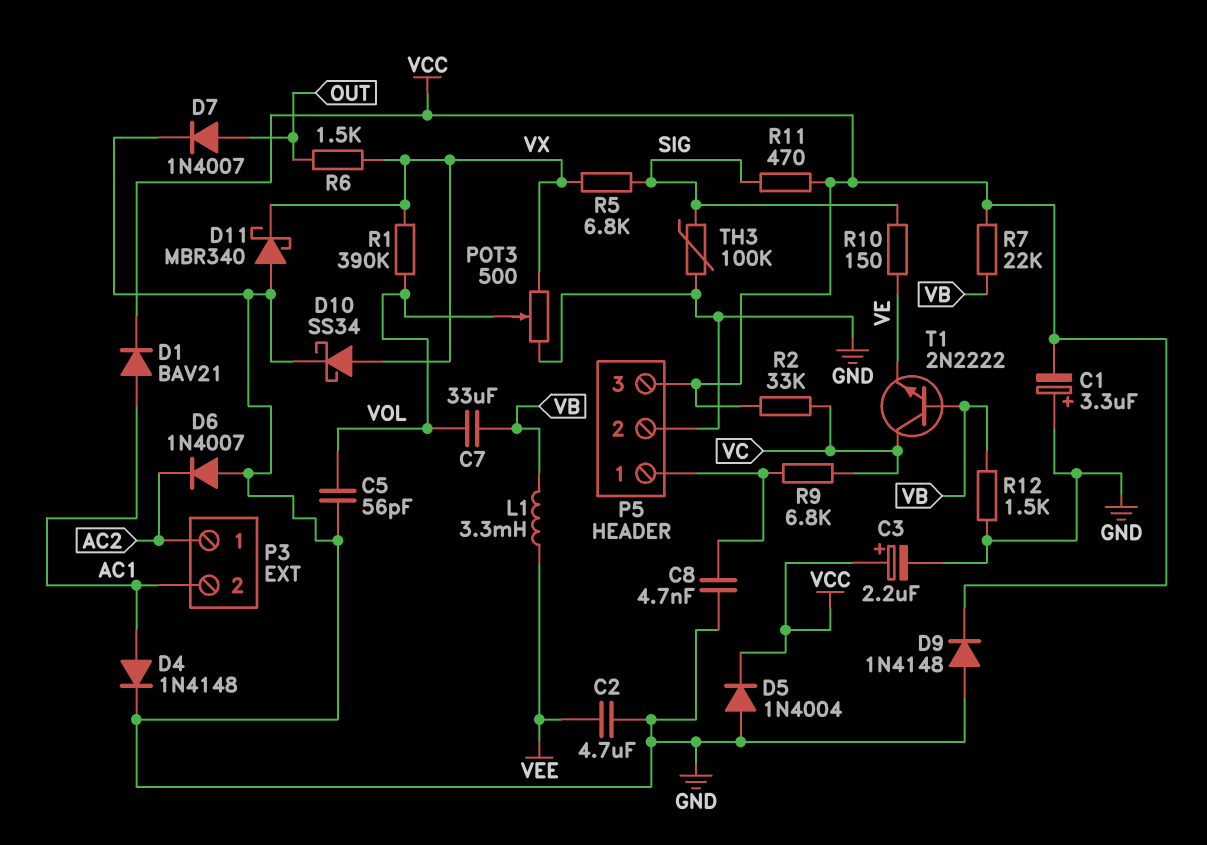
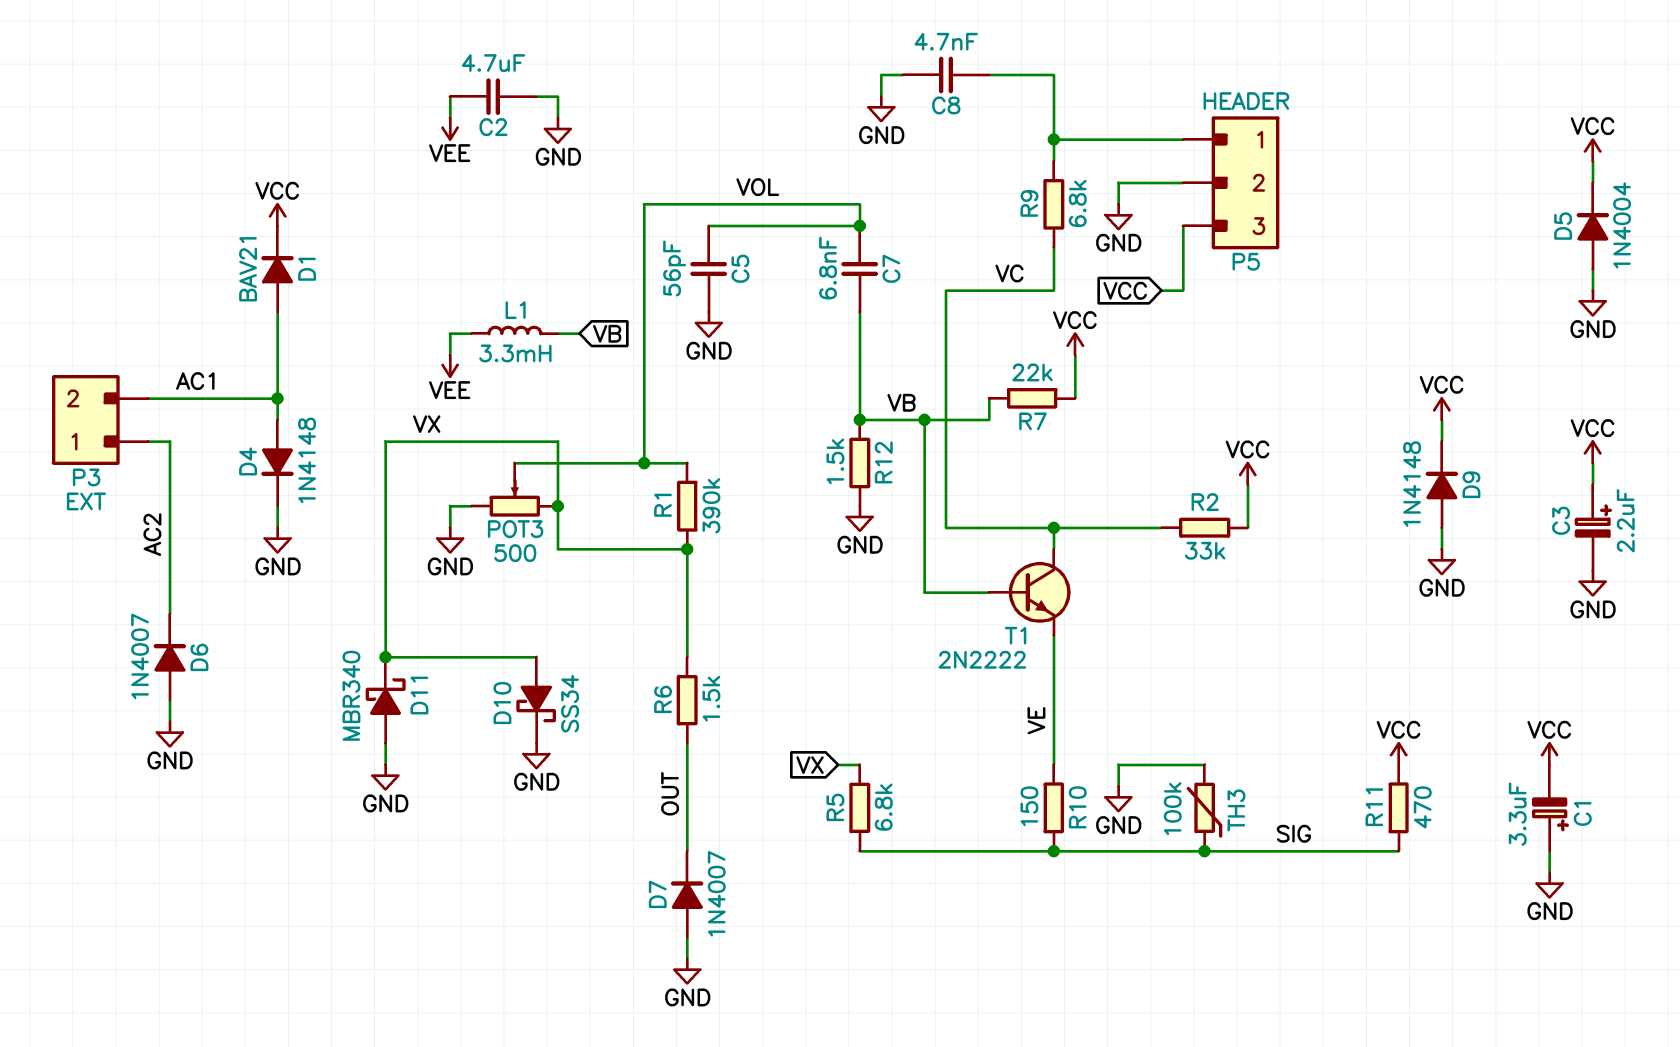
C7: 33uF (VB, VOL) -> 6.8nF (VB, VOL)
D7: diode 1N4007 (A OUT, K GND) -> diode 1N4007 (A GND, K OUT)

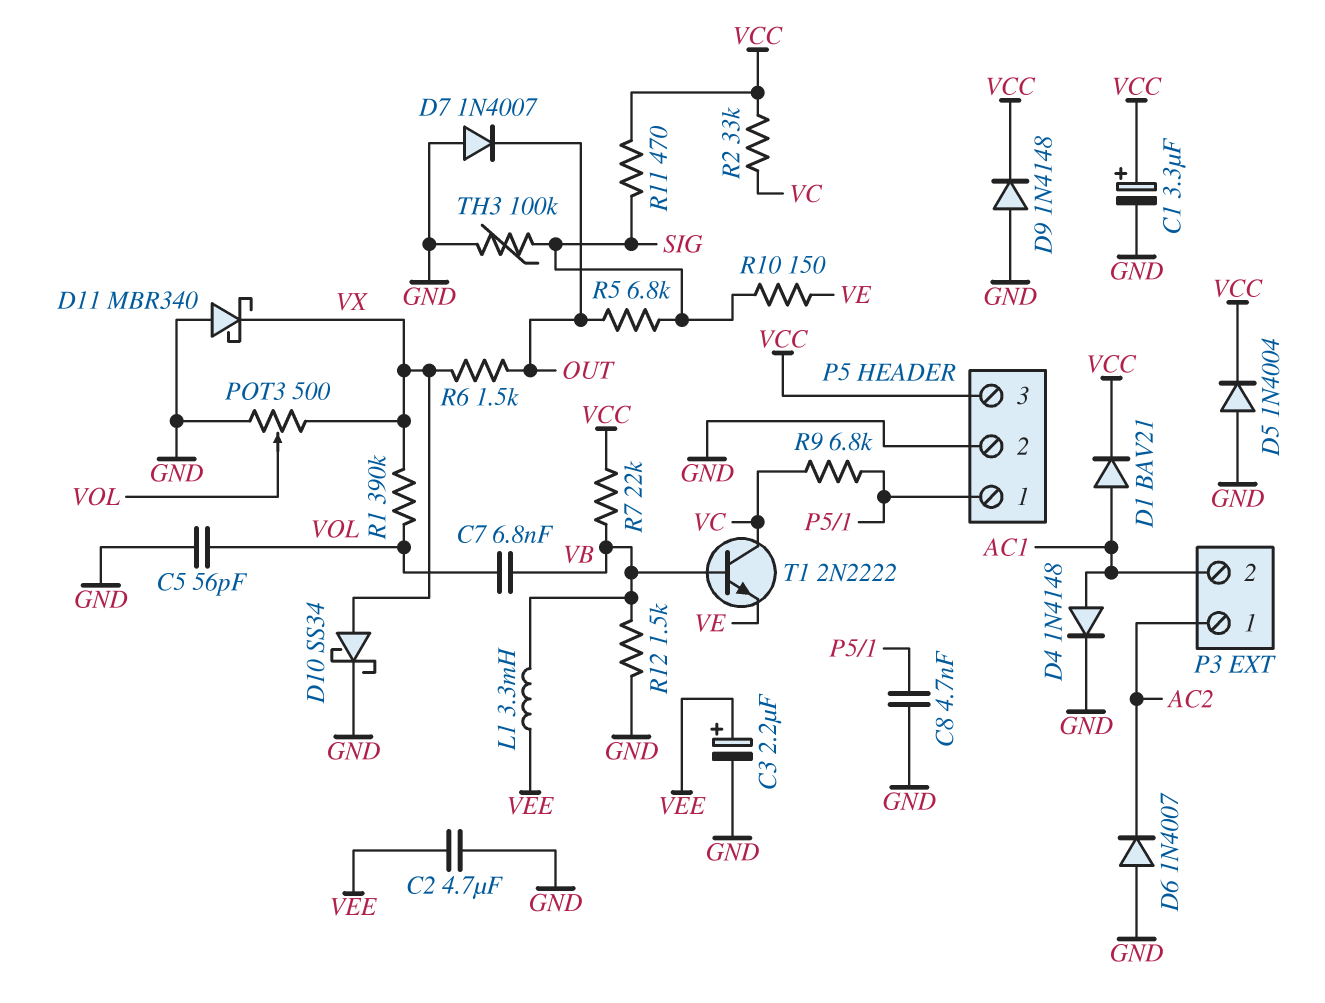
C1: 3.3uF (plus GND, minus VCC) -> 3.3uF (plus VCC, minus GND)
C3: 2.2uF (plus VCC, minus GND) -> 2.2uF (plus VEE, minus GND)
R5: 6.8k (SIG, VX) -> 6.8k (OUT, SIG)

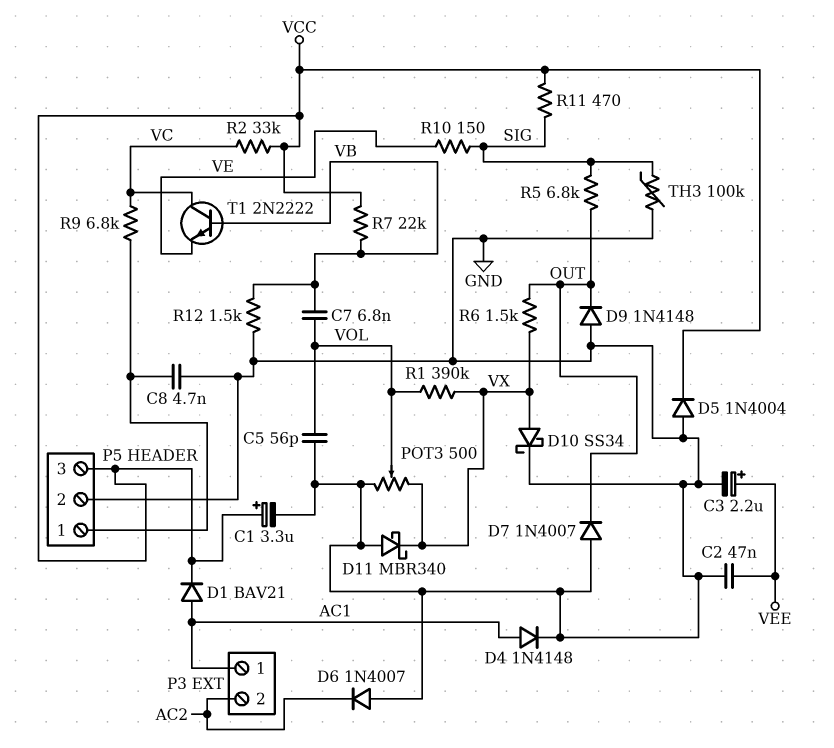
C2: 4.7uF (GND, VEE) -> 47nF (GND, VEE)
D9: diode 1N4148 (A GND, K VCC) -> diode 1N4148 (A GND, K OUT)
L1: 3.3mH (VB, VEE) -> none
P3 pin 1: AC2 -> AC1
P3 pin 2: AC1 -> AC2

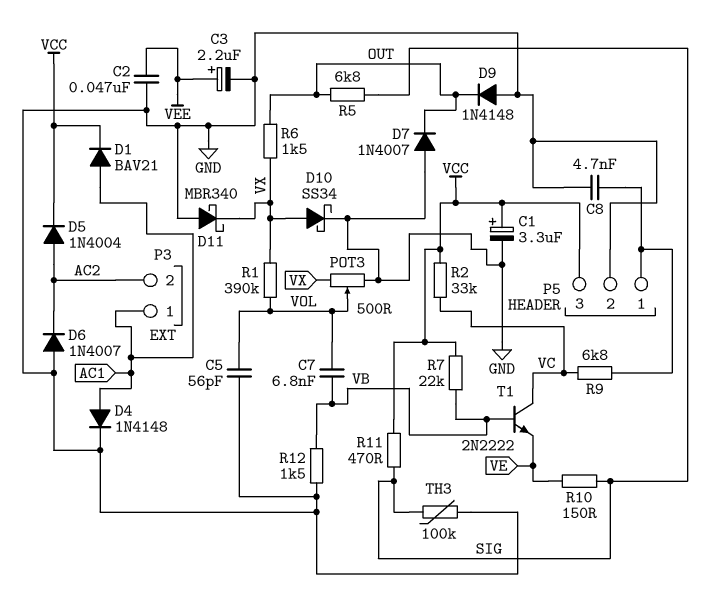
D5: diode 1N4004 (A GND, K VCC) -> diode 1N4004 (A AC2, K VCC)

